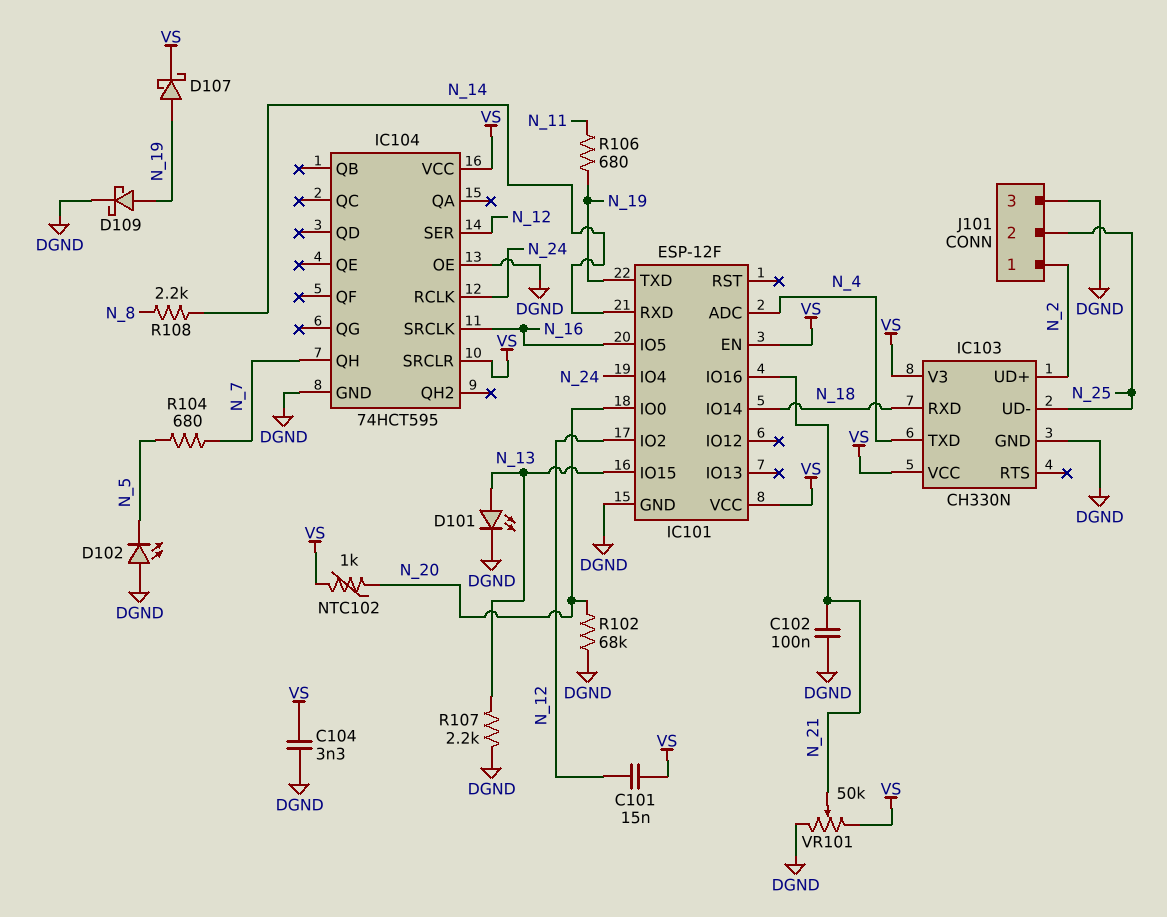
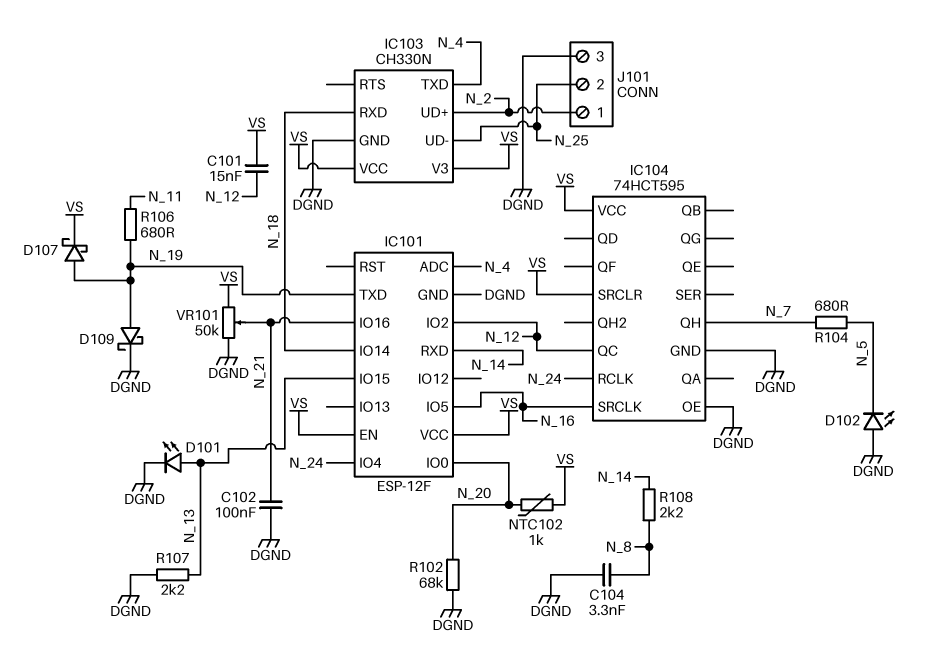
C104: 3.3nF (DGND, VS) -> 3.3nF (DGND, N_8)
IC104 pin QC: none -> N_12
IC104 pin SER: N_12 -> none

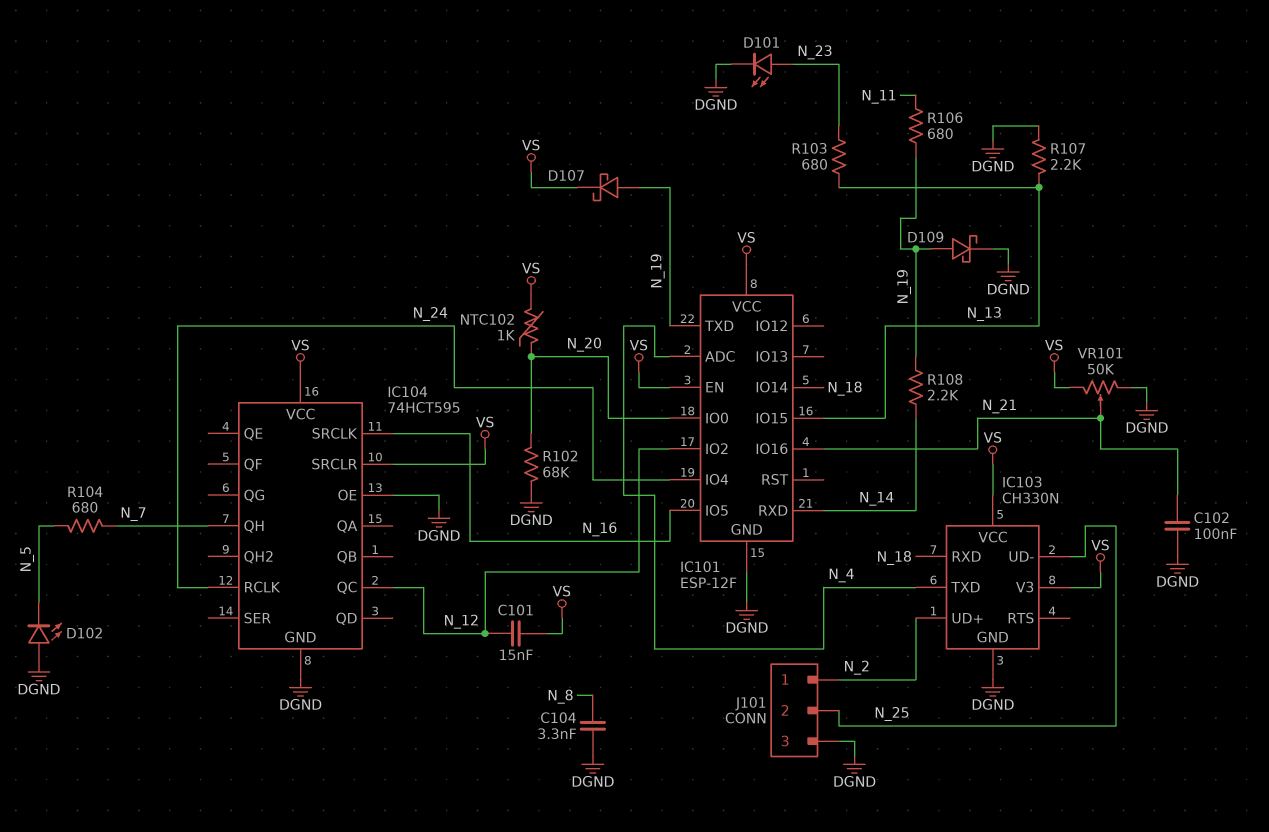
D101: LED (A N_13, K DGND) -> LED (A N_23, K DGND)
R103: none -> 680 (N_13, N_23)
R108: 2.2k (N_8, N_14) -> 2.2k (N_14, N_19)

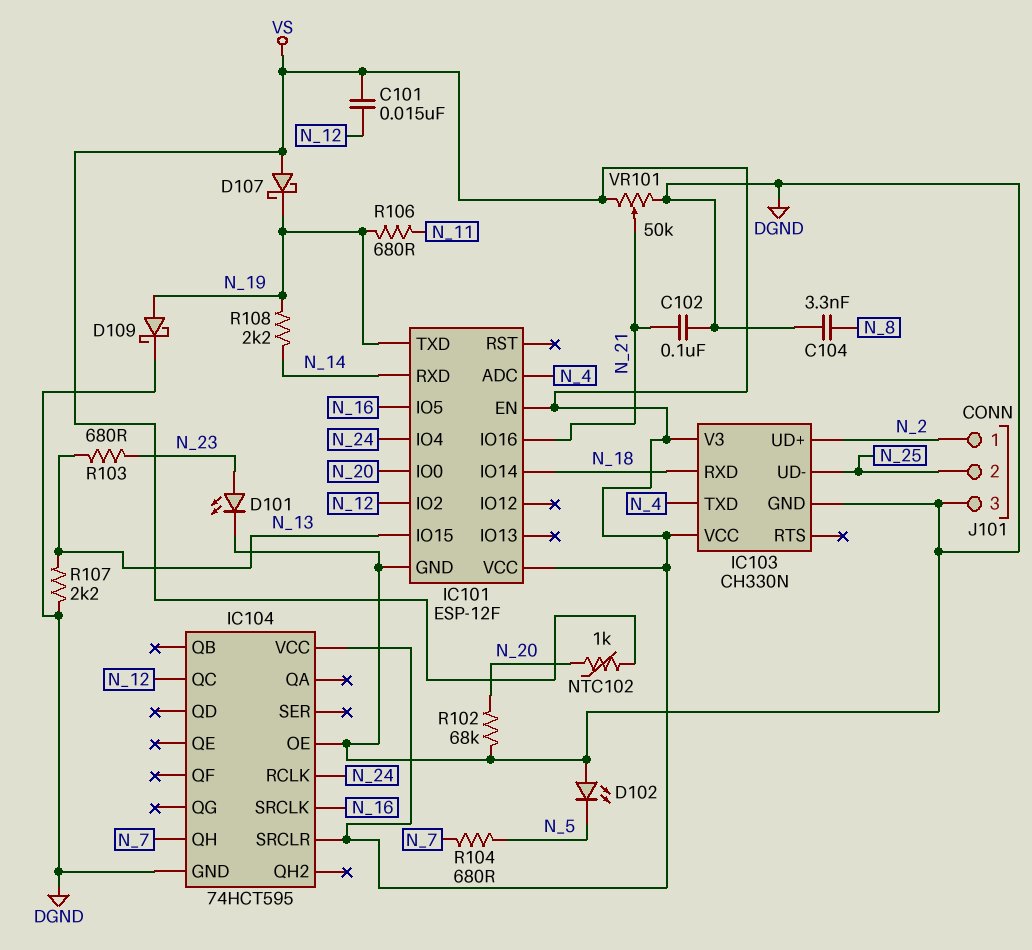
D107: schottky (A N_19, K VS) -> schottky (A VS, K N_19)

